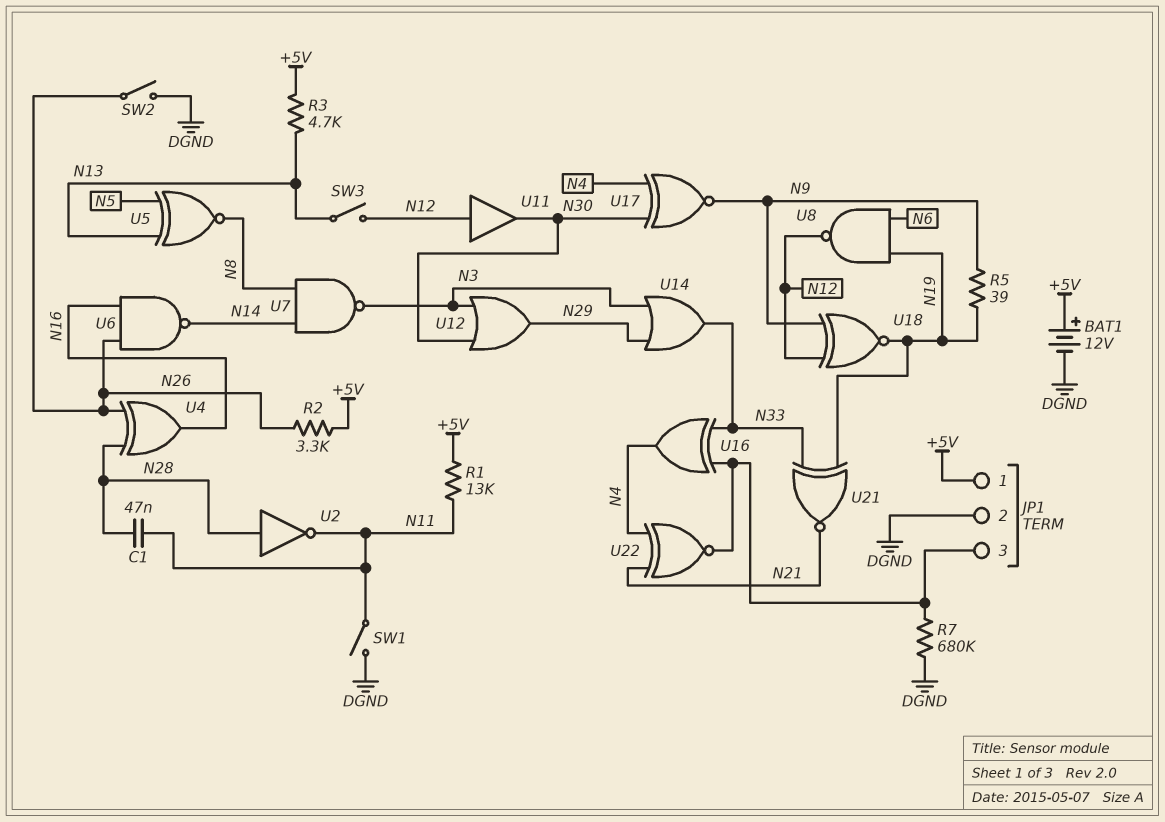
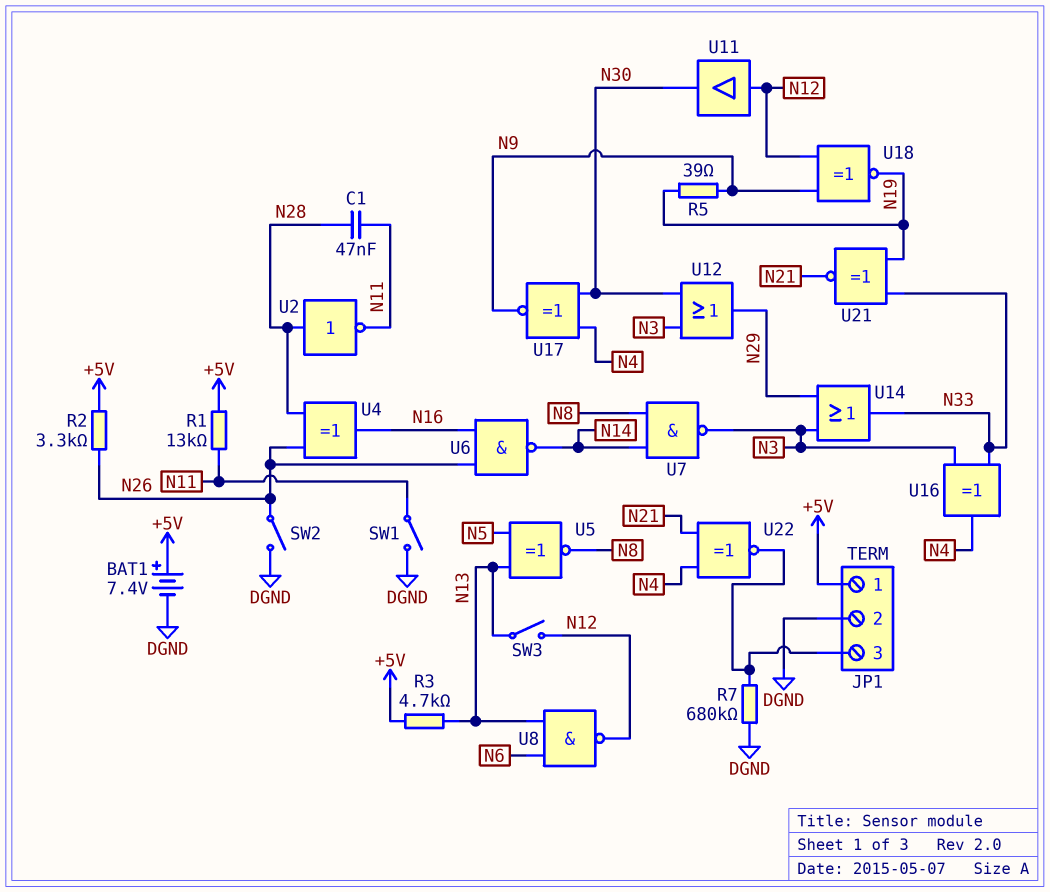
BAT1: 12V (plus +5V, minus DGND) -> 7.4V (plus +5V, minus DGND)
U8: NAND (in N6, in N19, out N12) -> NAND (in N6, in N13, out N12)
U16: XOR (in JP1/3, in N33, out N4) -> XOR (in N3, in N33, out N4)

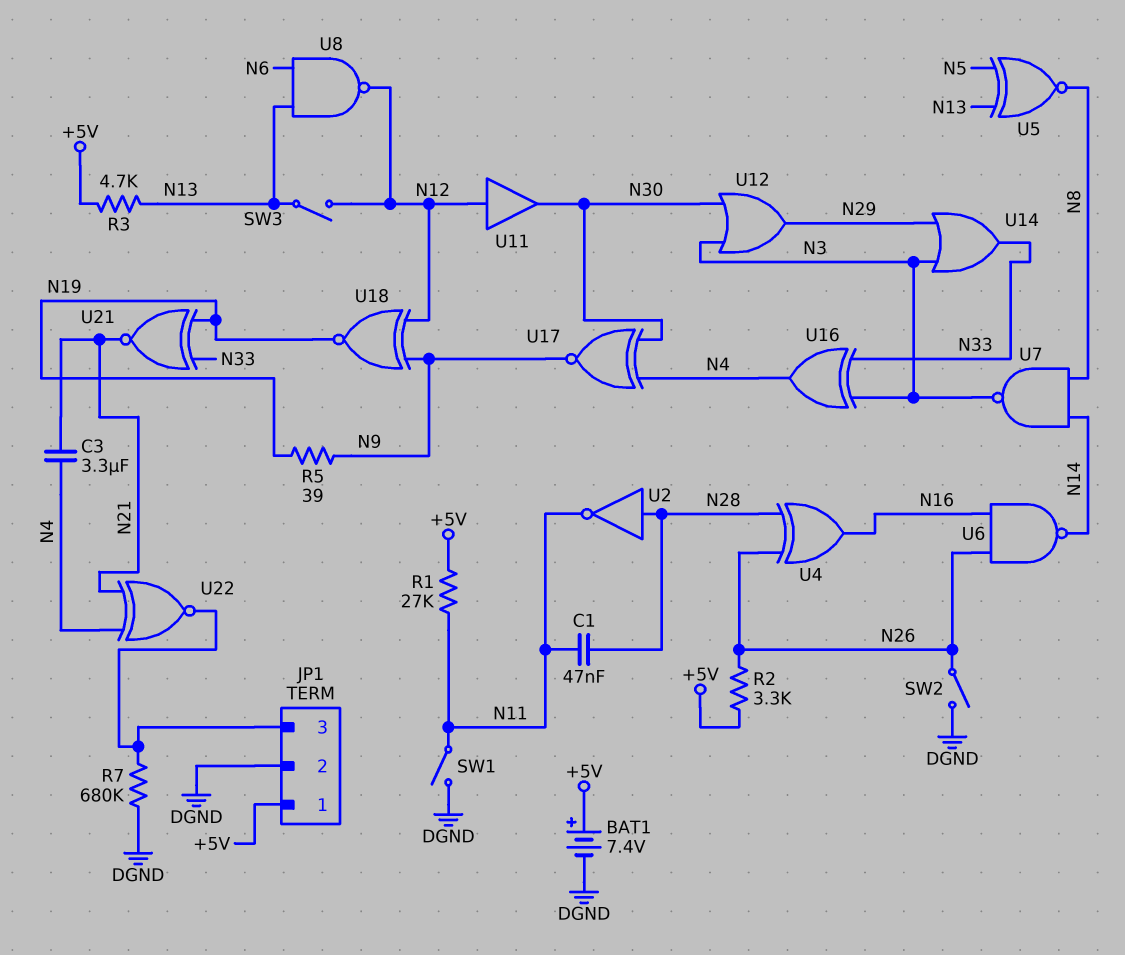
C3: none -> 3.3uF (N4, N21)
R1: 13k (+5V, N11) -> 27k (+5V, N11)

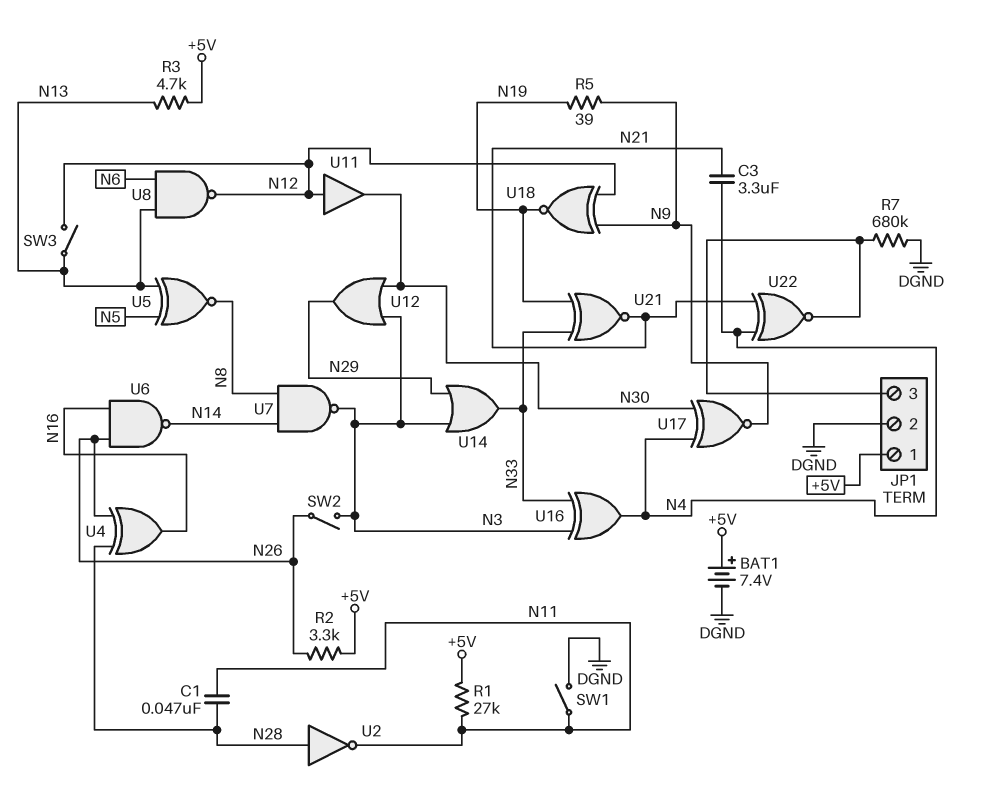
SW2: switch (DGND, N26) -> switch (N3, N26)

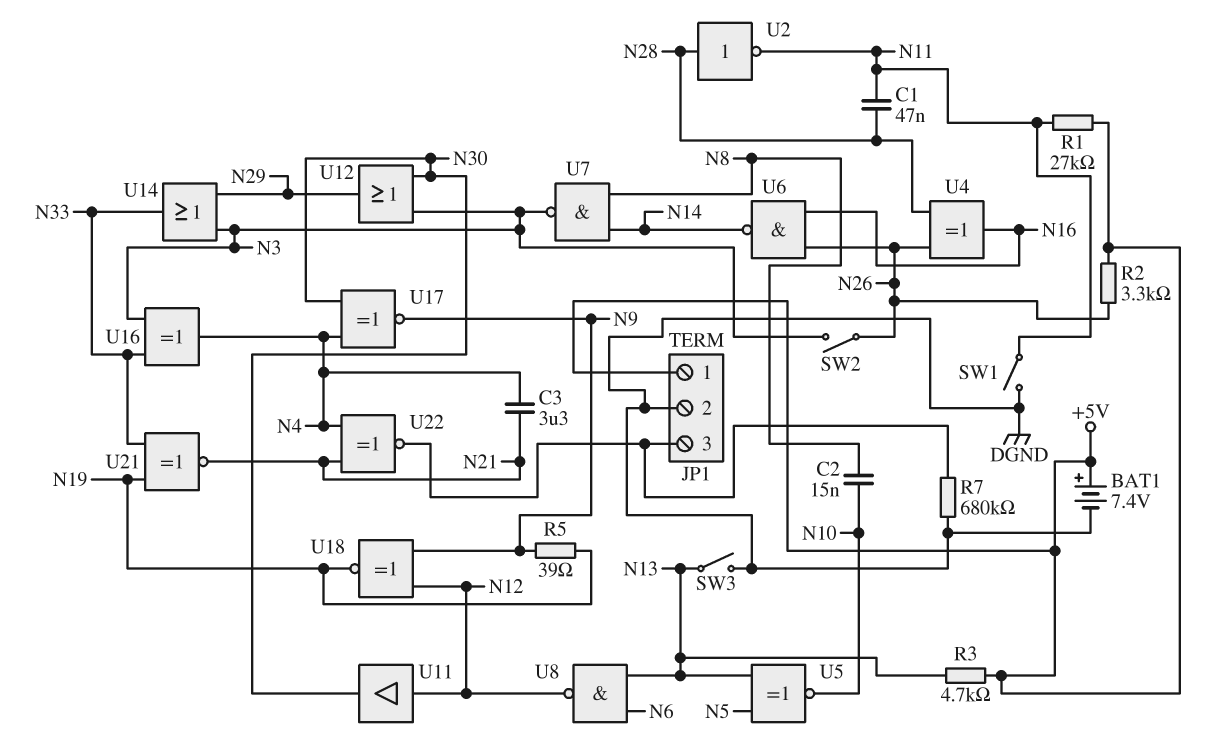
C2: none -> 15nF (N8, N10)
SW3: switch (N12, N13) -> switch (DGND, N13)
U5: XNOR (in N5, in N13, out N8) -> XNOR (in N5, in N13, out N10)

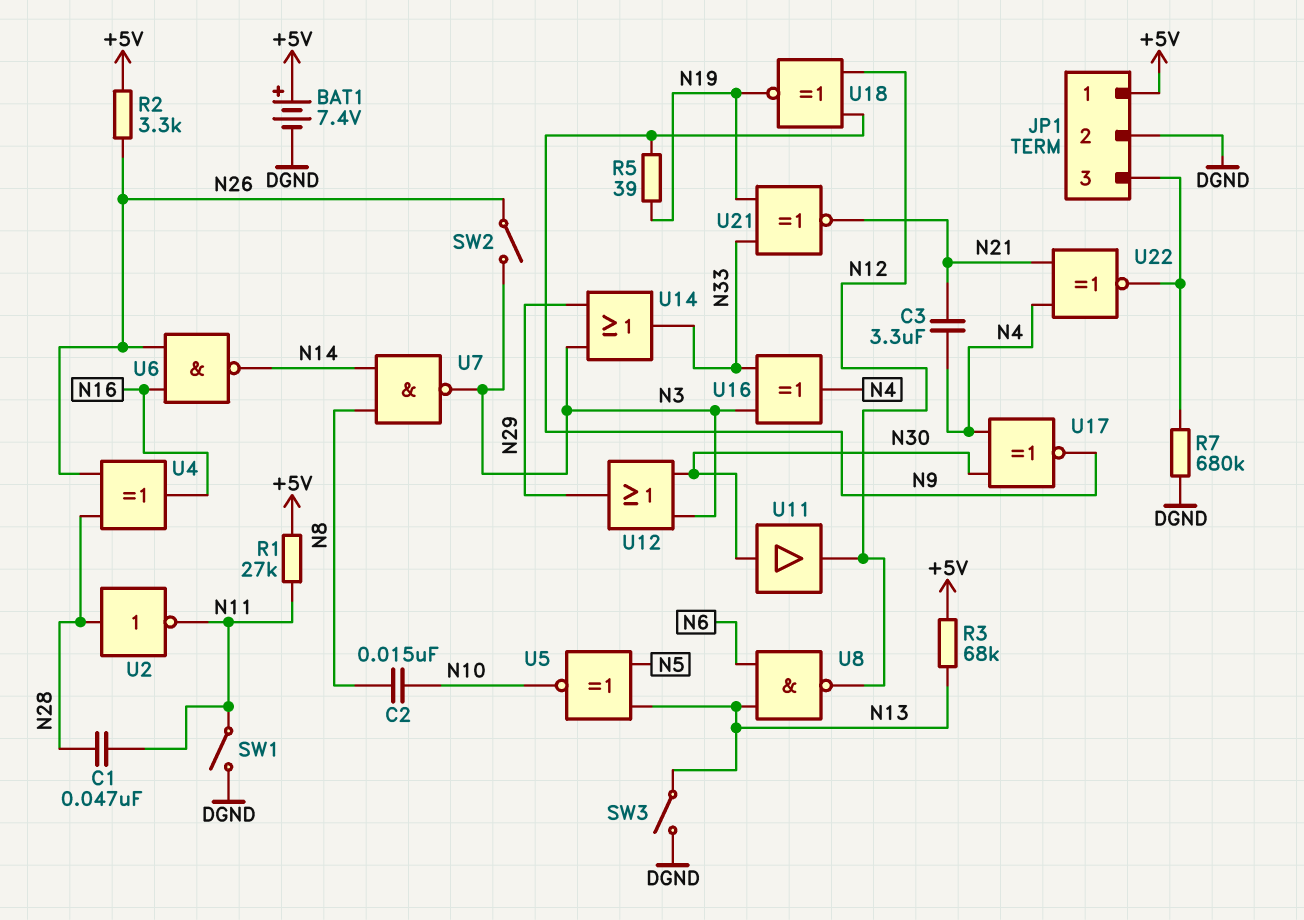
R3: 4.7k (+5V, N13) -> 68k (+5V, N13)
U11: buffer (in N12, out N30) -> buffer (in N30, out N12)

